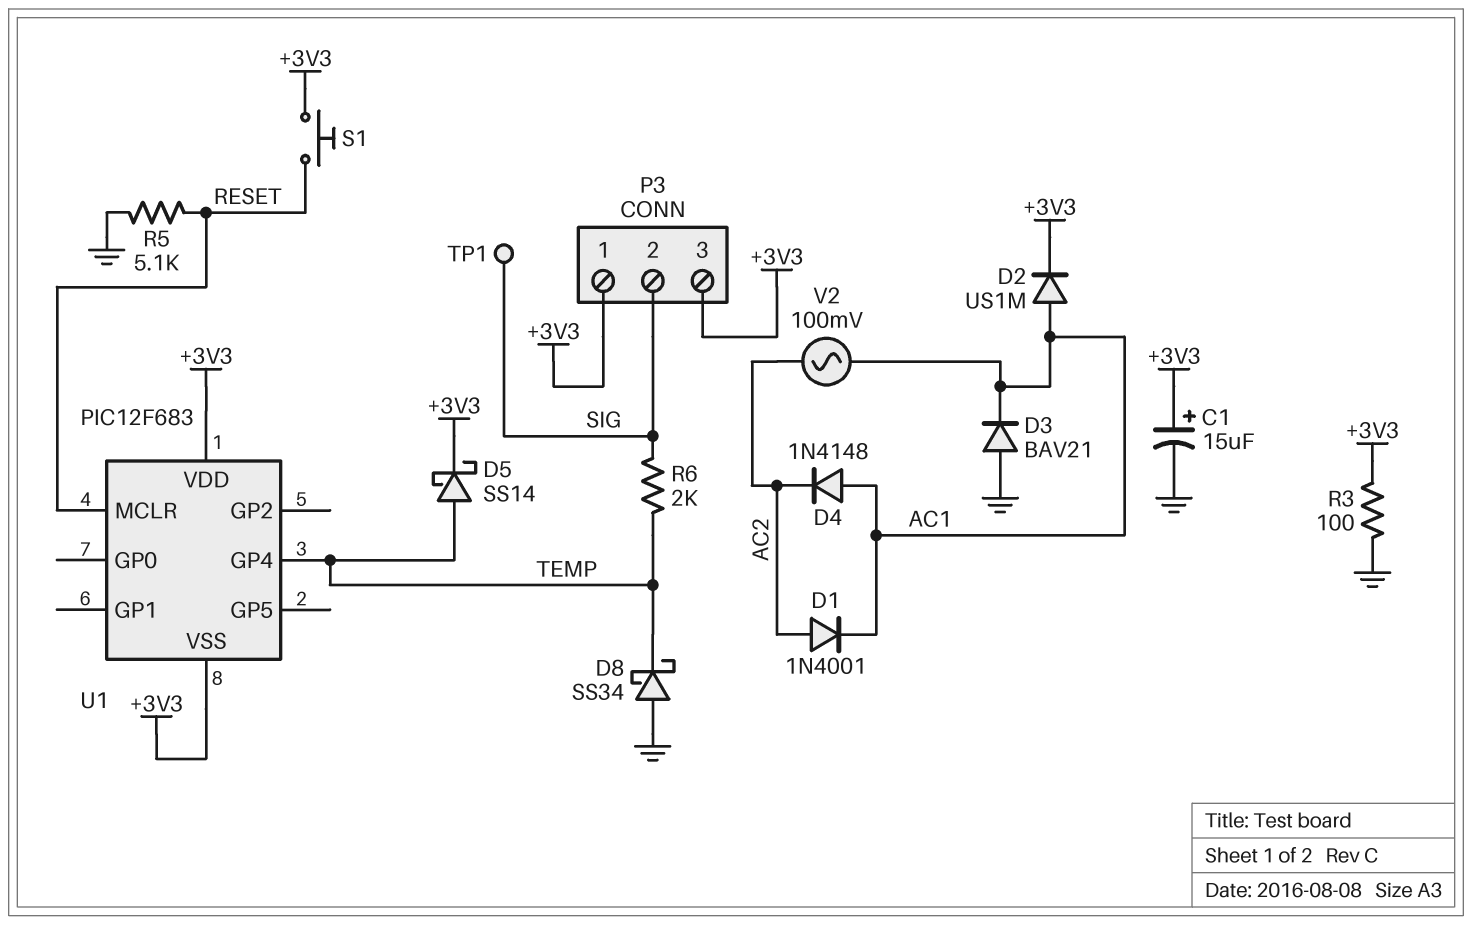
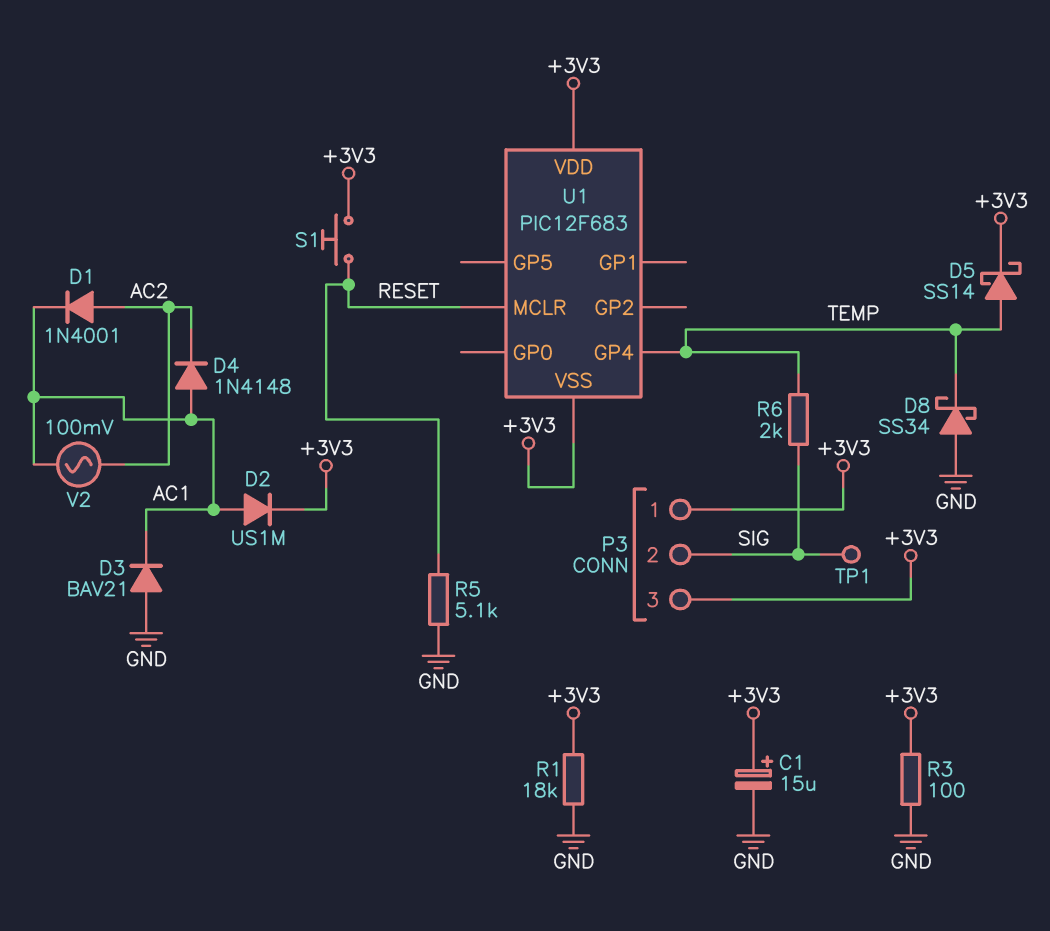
R1: none -> 18k (+3V3, GND)

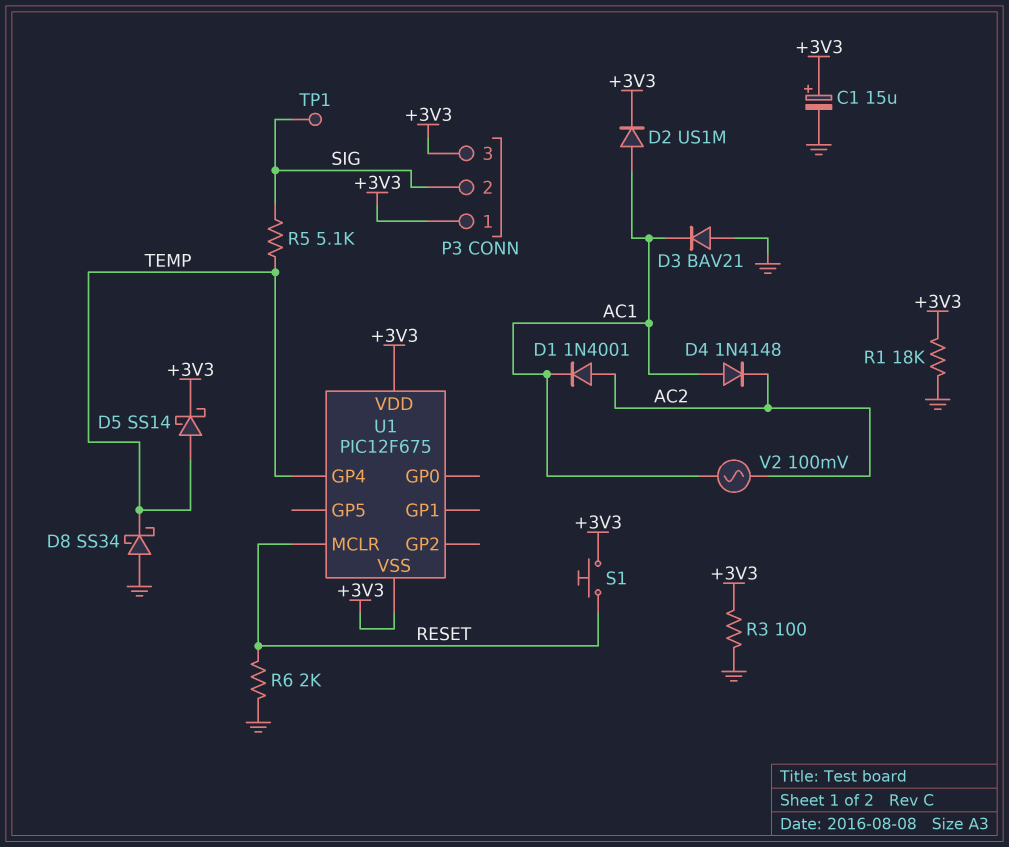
R5: 5.1k (GND, RESET) -> 5.1k (SIG, TEMP)
R6: 2k (SIG, TEMP) -> 2k (GND, RESET)
U1: PIC12F683 -> PIC12F675

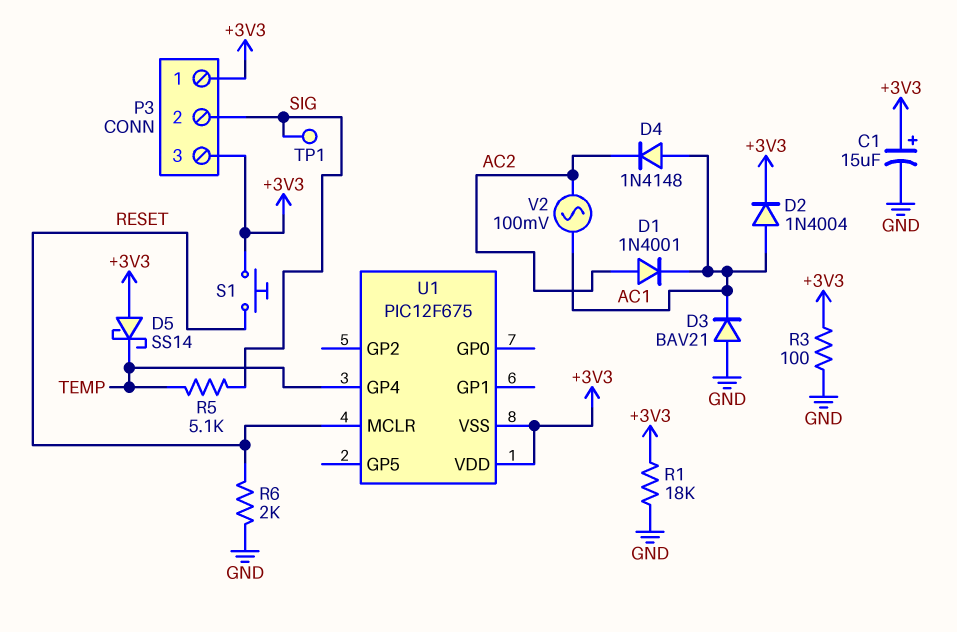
D2: diode US1M (A AC1, K +3V3) -> diode 1N4004 (A AC1, K +3V3)
D5: schottky SS14 (A TEMP, K +3V3) -> schottky SS14 (A +3V3, K TEMP)
D8: schottky SS34 (A GND, K TEMP) -> none

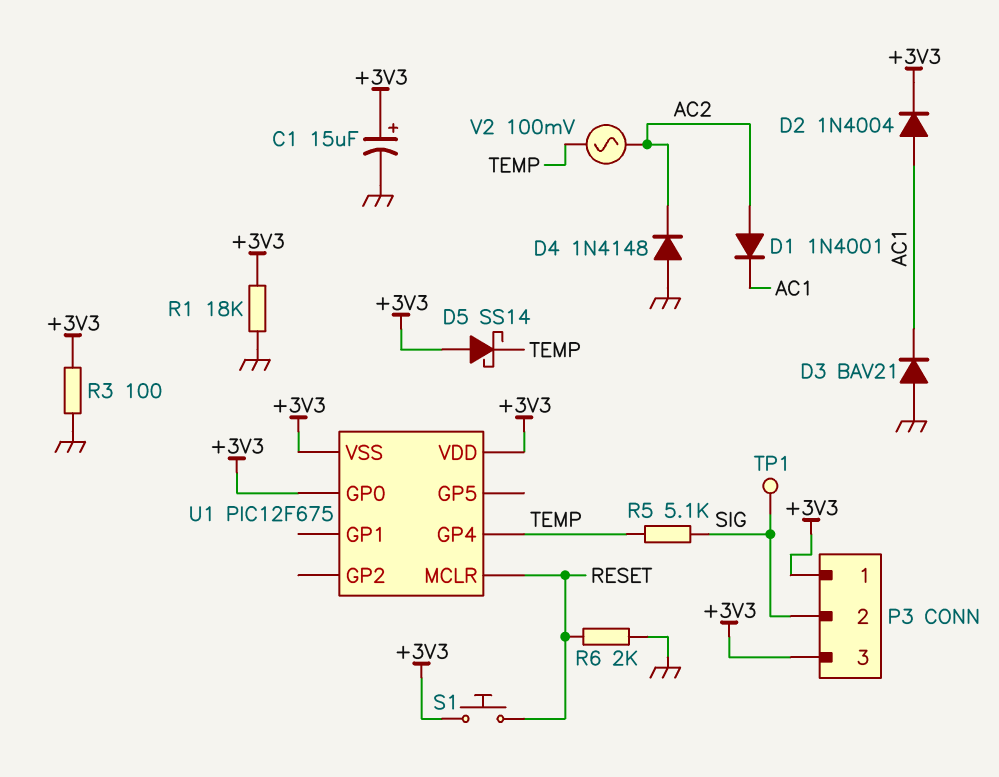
D4: diode 1N4148 (A AC1, K AC2) -> diode 1N4148 (A GND, K AC2)
U1 pin GP0: none -> +3V3
V2: AC 100mV (AC1, AC2) -> AC 100mV (AC2, TEMP)

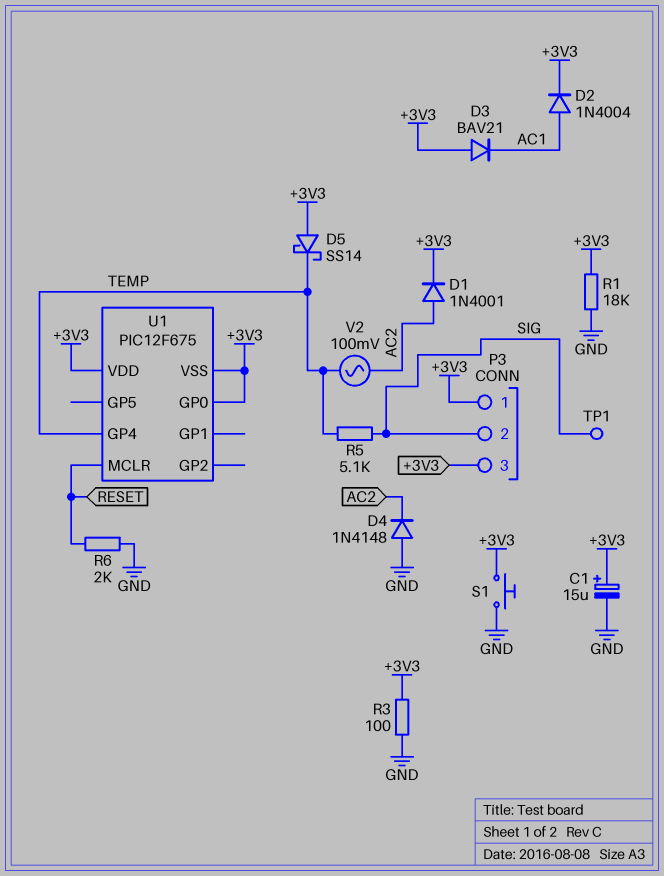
D1: diode 1N4001 (A AC2, K AC1) -> diode 1N4001 (A AC2, K +3V3)
D3: diode BAV21 (A GND, K AC1) -> diode BAV21 (A +3V3, K AC1)
S1: button (+3V3, RESET) -> button (+3V3, GND)

